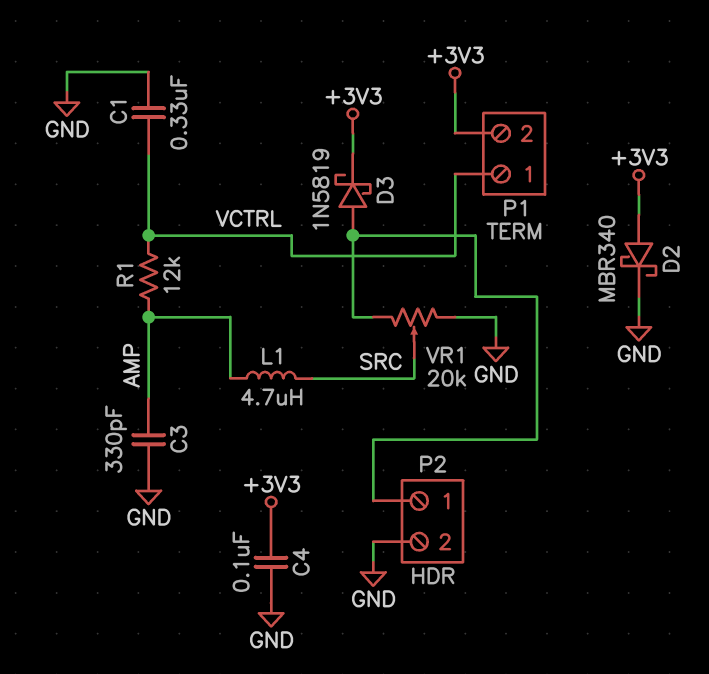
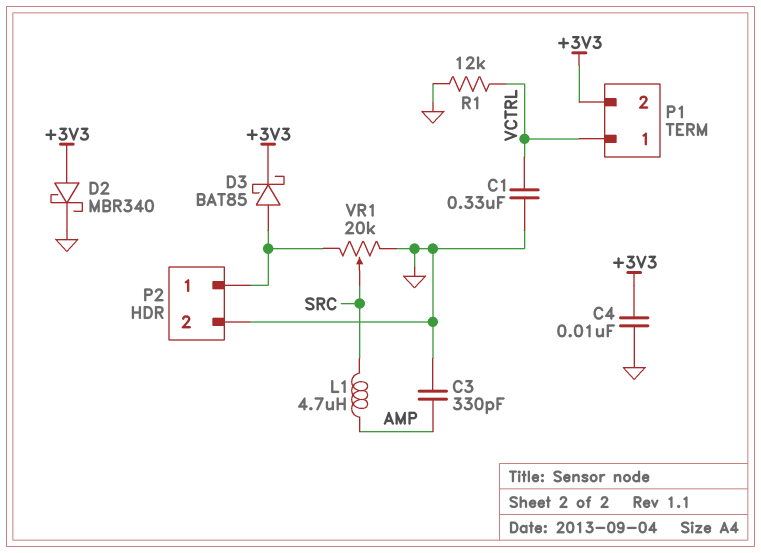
C4: 100nF (+3V3, GND) -> 10nF (+3V3, GND)
D3: schottky 1N5819 (A P2/1, K +3V3) -> schottky BAT85 (A P2/1, K +3V3)
R1: 12k (AMP, VCTRL) -> 12k (GND, VCTRL)

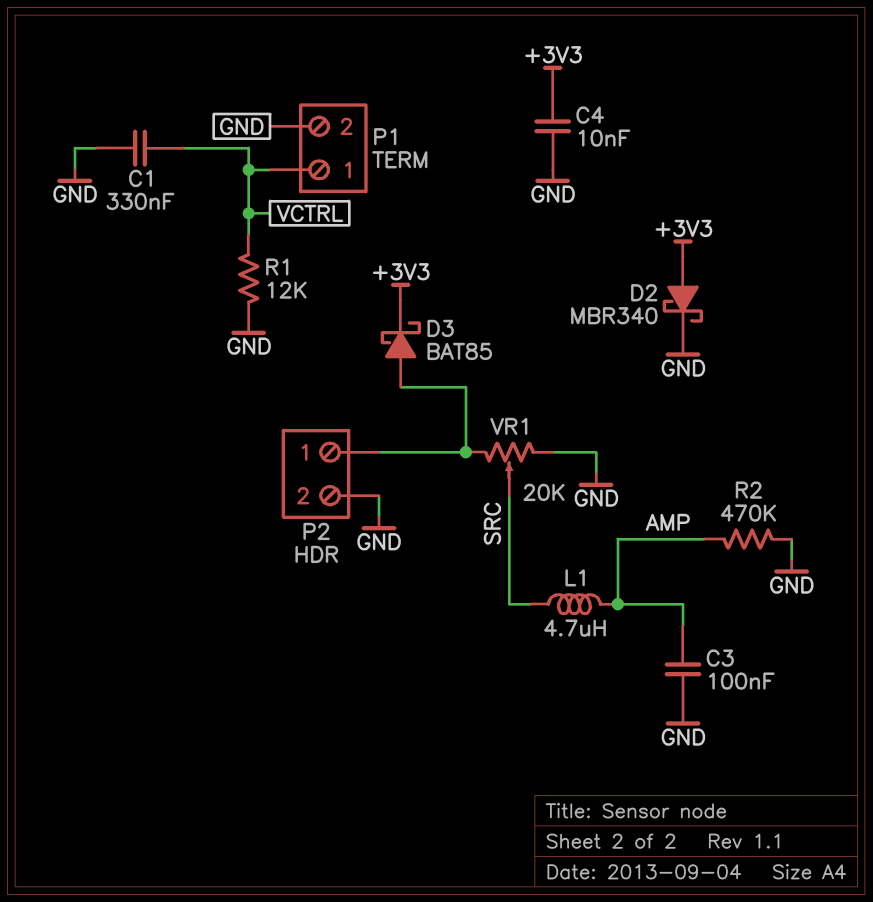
C3: 330pF (AMP, GND) -> 100nF (AMP, GND)
P1 pin 2: +3V3 -> GND
R2: none -> 470k (AMP, GND)

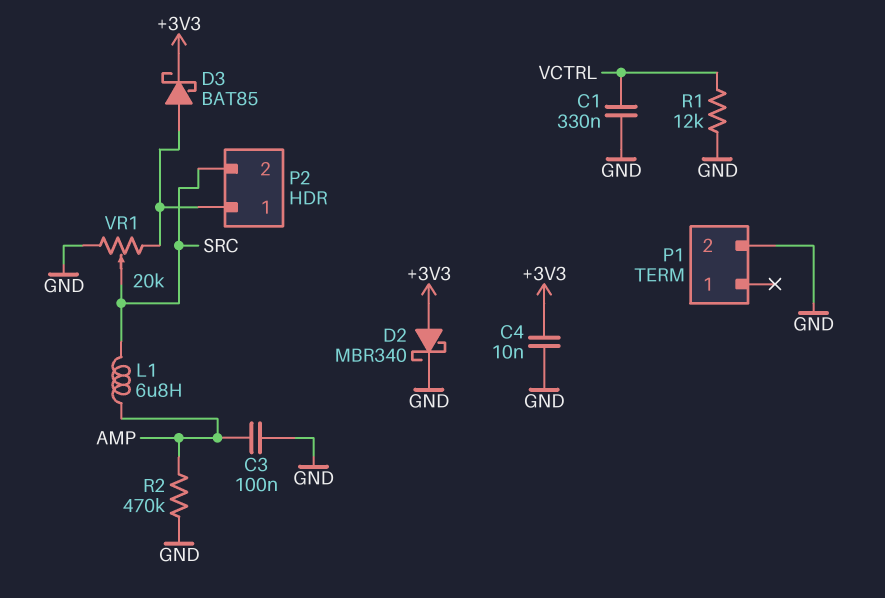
L1: 4.7uH (AMP, SRC) -> 6.8uH (AMP, SRC)
P1 pin 1: VCTRL -> none
P2 pin 2: GND -> SRC

